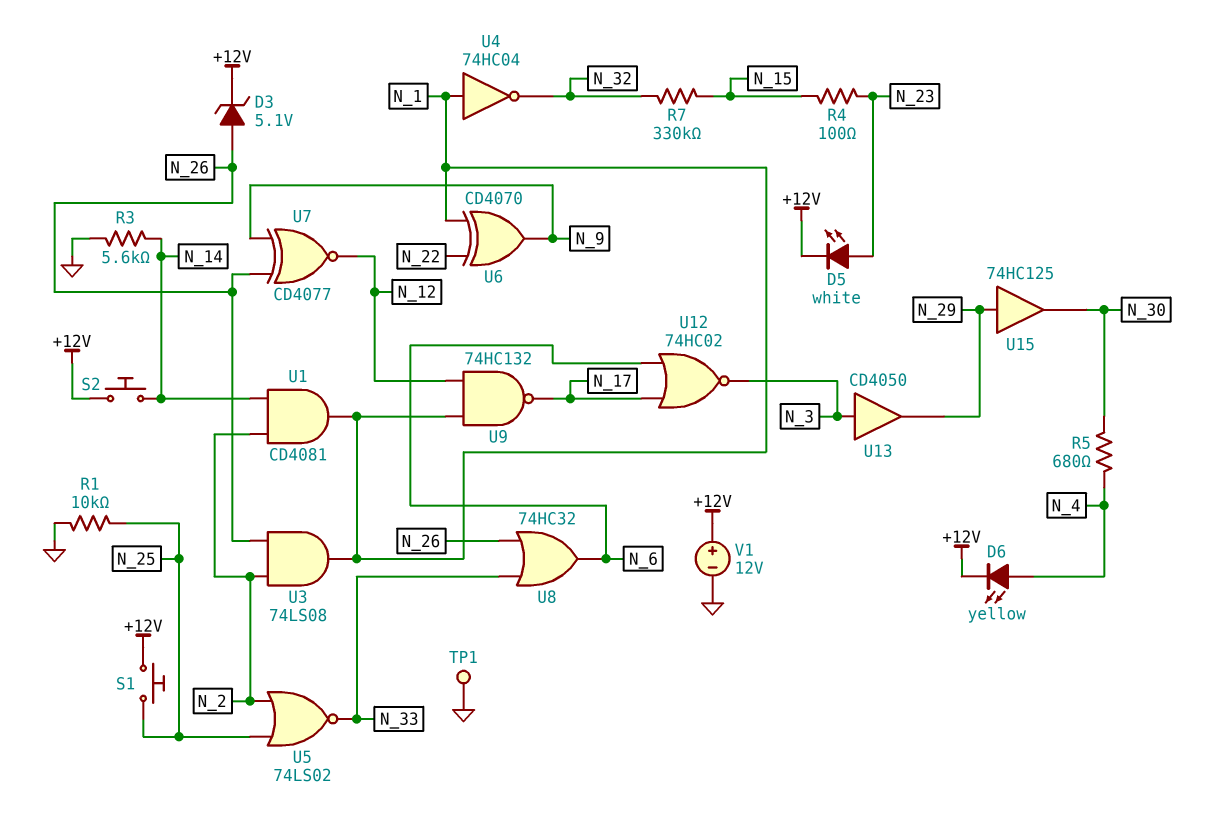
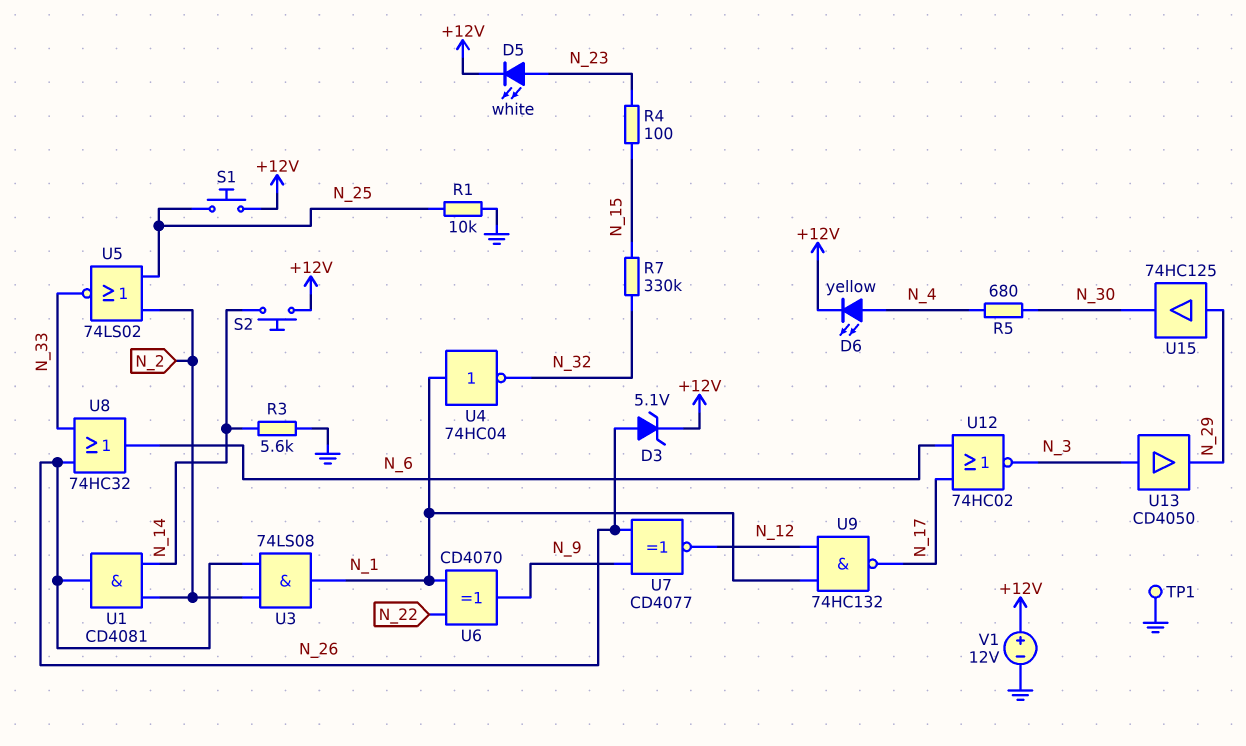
U1: AND CD4081 (in N_2, in N_14, out N_1) -> AND CD4081 (in N_2, in N_14, out N_26)

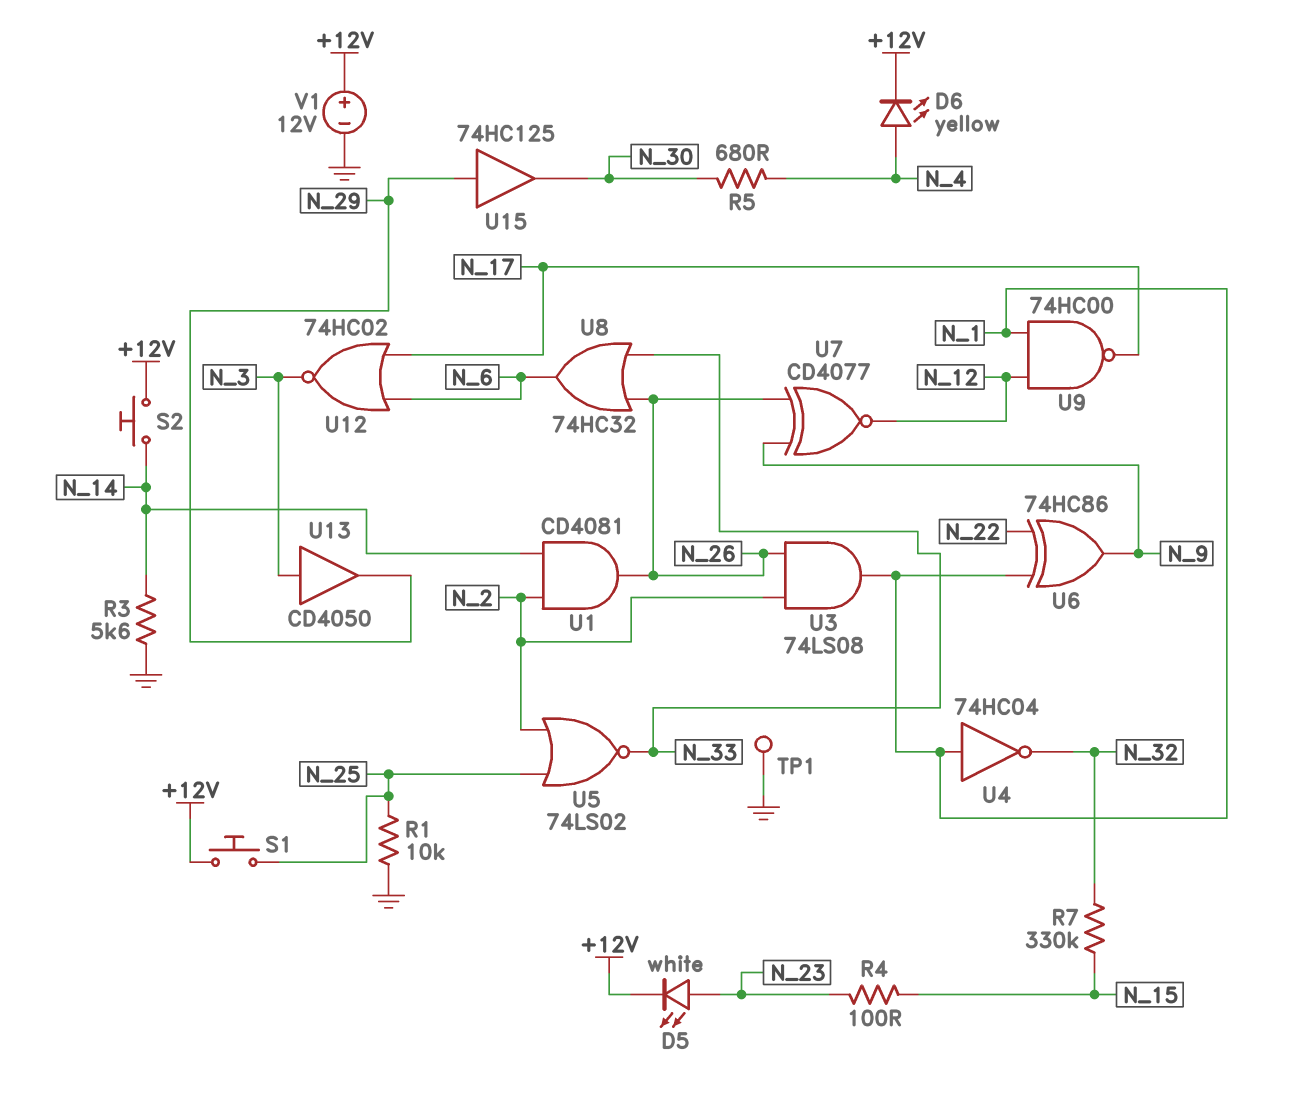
D3: zener 5.1V (A N_26, K +12V) -> none
U6: XOR CD4070 (in N_1, in N_22, out N_9) -> XOR 74HC86 (in N_1, in N_22, out N_9)
U9: NAND 74HC132 (in N_1, in N_12, out N_17) -> NAND 74HC00 (in N_1, in N_12, out N_17)

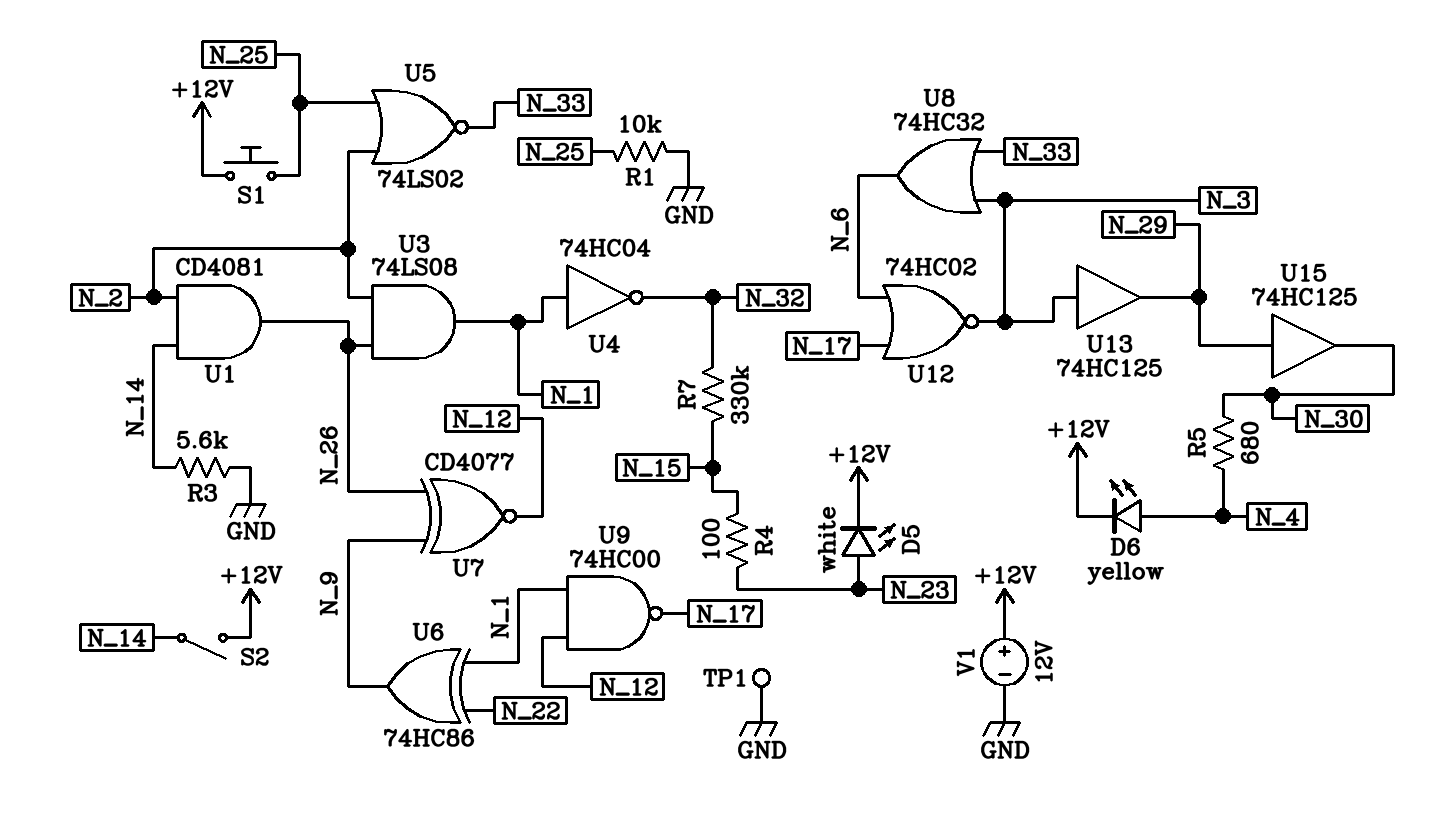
S2: button (+12V, N_14) -> switch (+12V, N_14)
U8: OR 74HC32 (in N_26, in N_33, out N_6) -> OR 74HC32 (in N_3, in N_33, out N_6)
U13: buffer CD4050 (in N_3, out N_29) -> buffer 74HC125 (in N_3, out N_29)

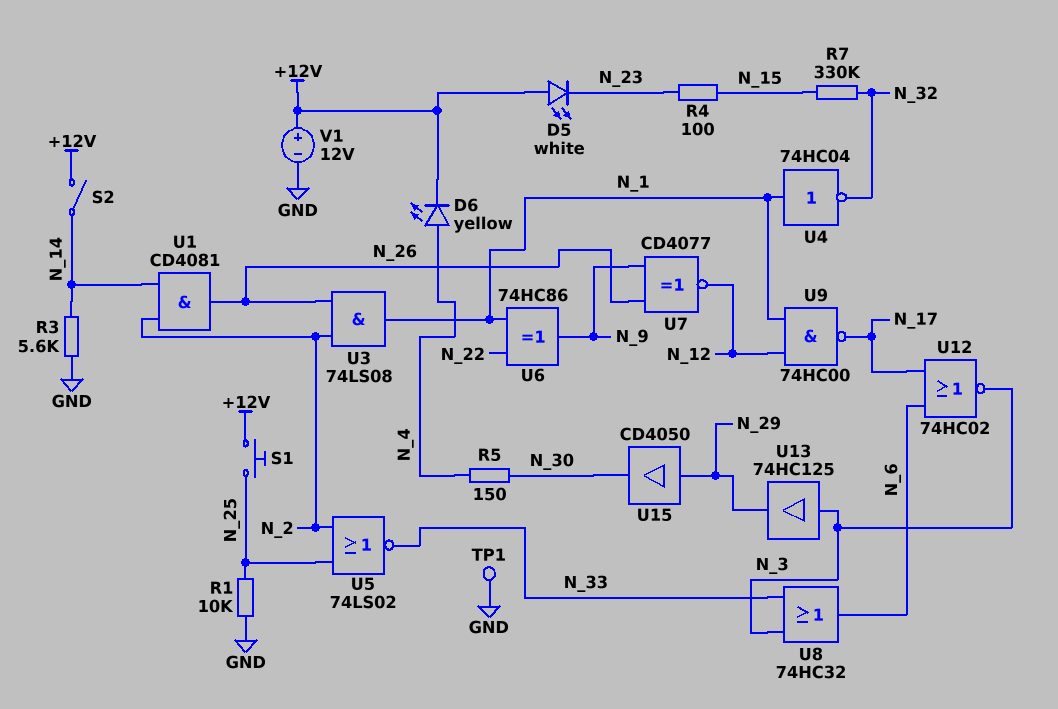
D5: LED white (A N_23, K +12V) -> LED white (A +12V, K N_23)
R5: 680 (N_4, N_30) -> 150 (N_4, N_30)
U15: buffer 74HC125 (in N_29, out N_30) -> buffer CD4050 (in N_29, out N_30)

